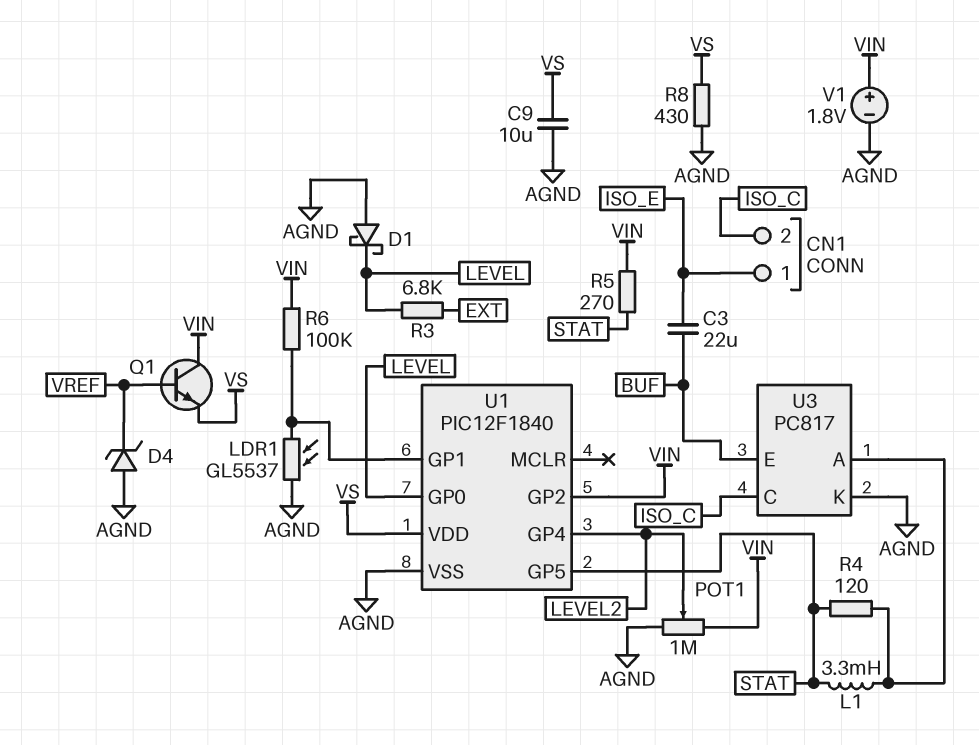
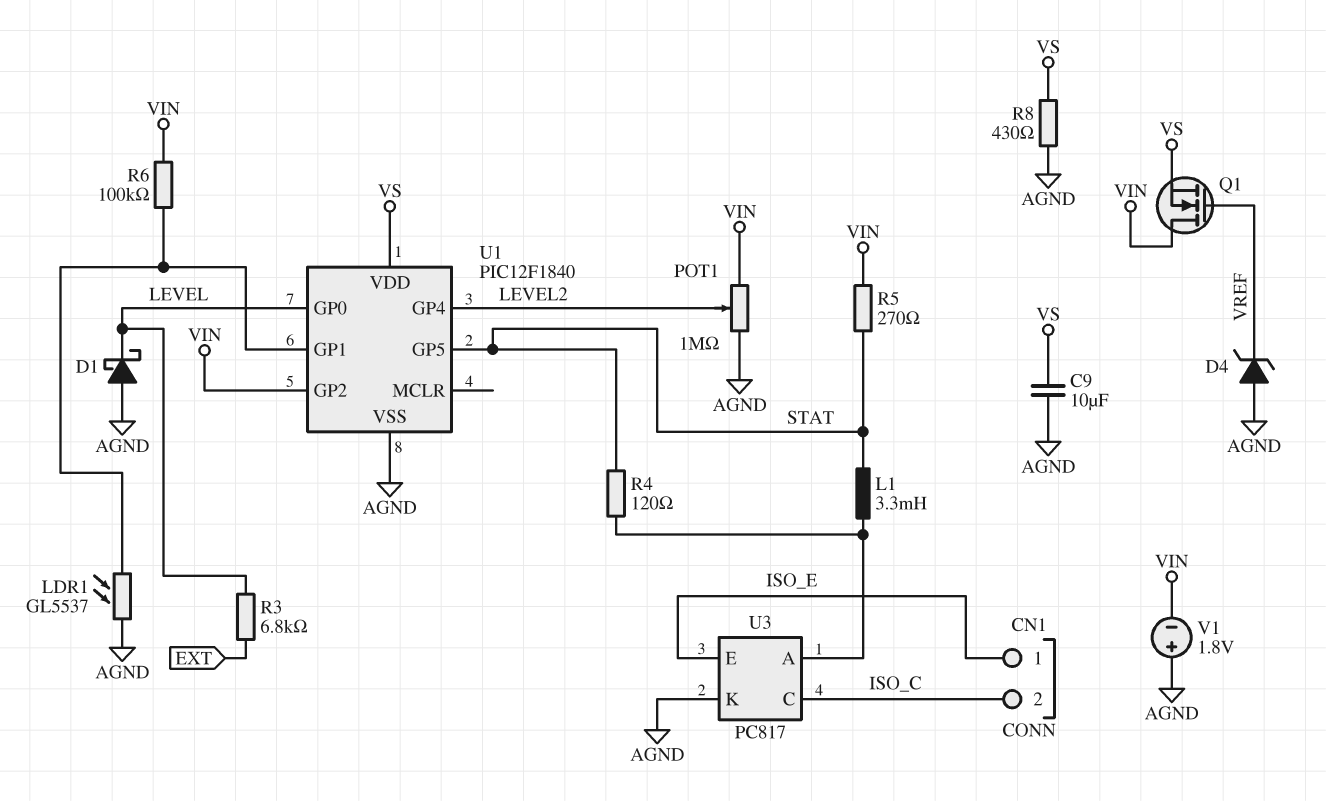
C3: 22uF (BUF, ISO_E) -> none
Q1: NPN (B VREF, C VIN, E VS) -> NMOS (G VREF, D VIN, S VS)
U3 pin E: BUF -> ISO_E
V1: 1.8V (plus VIN, minus AGND) -> 1.8V (plus AGND, minus VIN)

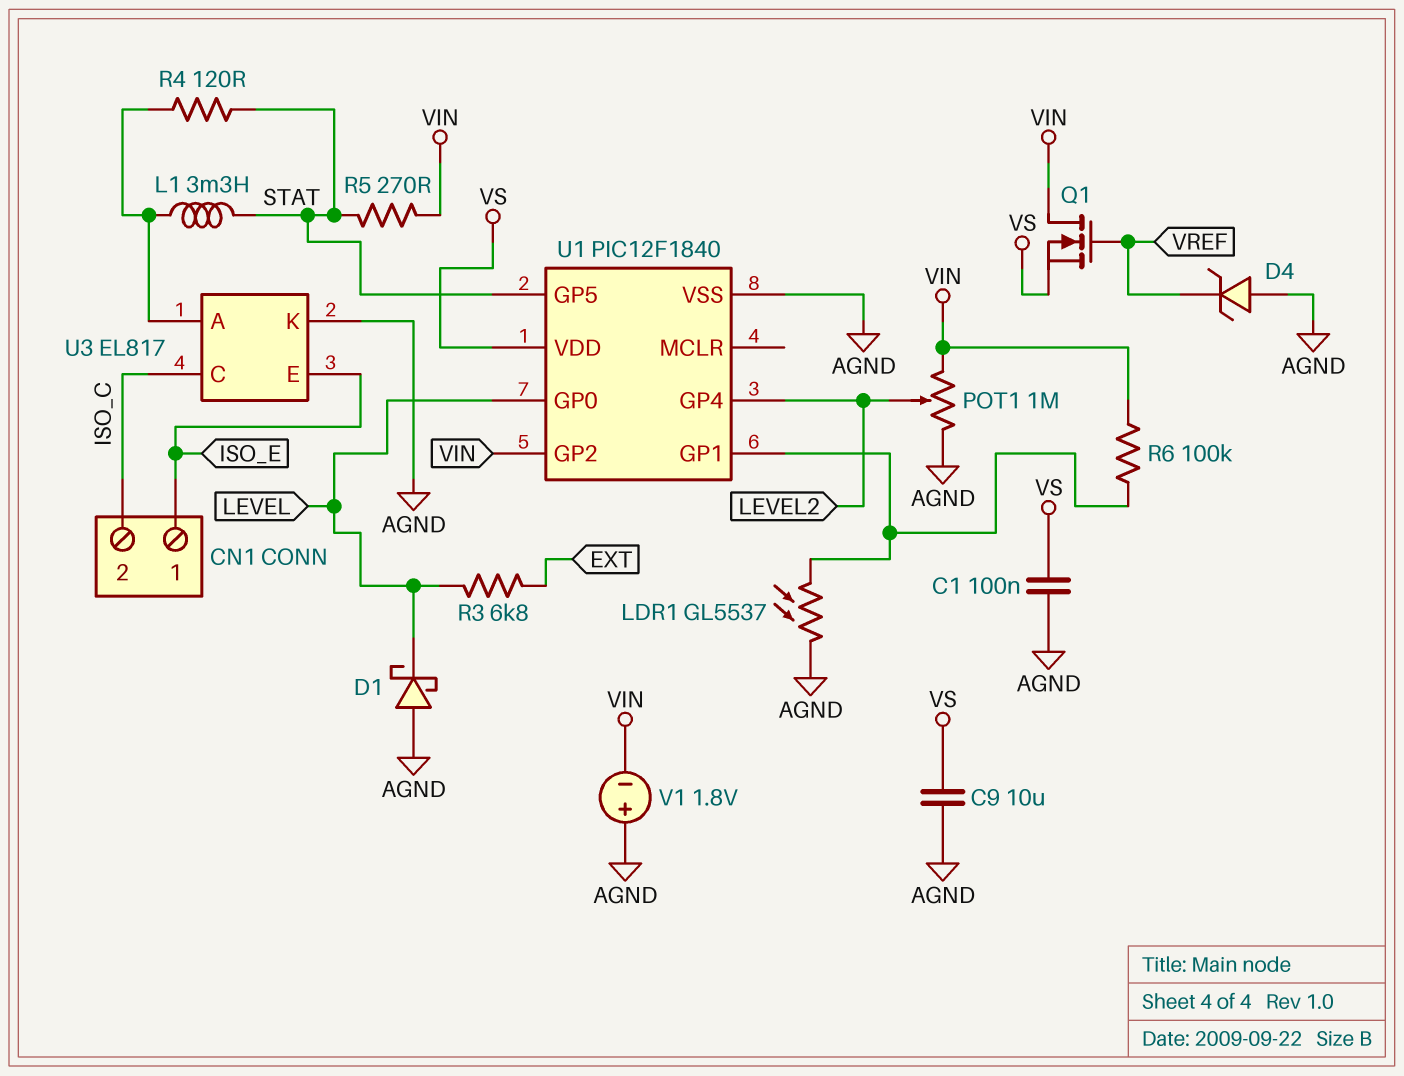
C1: none -> 100nF (AGND, VS)
R8: 430 (AGND, VS) -> none
U3: PC817 -> EL817

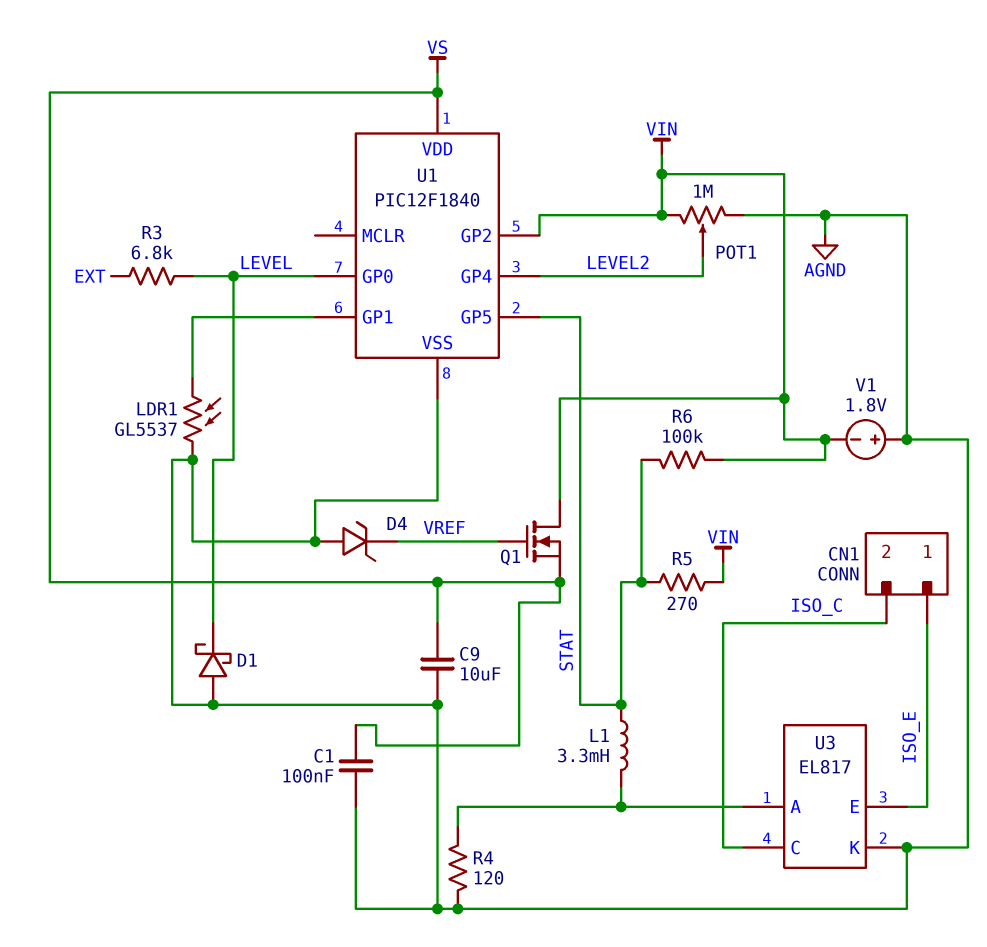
R4: 120 (STAT, U3/A) -> 120 (AGND, U3/A)
R6: 100k (U1/GP1, VIN) -> 100k (STAT, VIN)

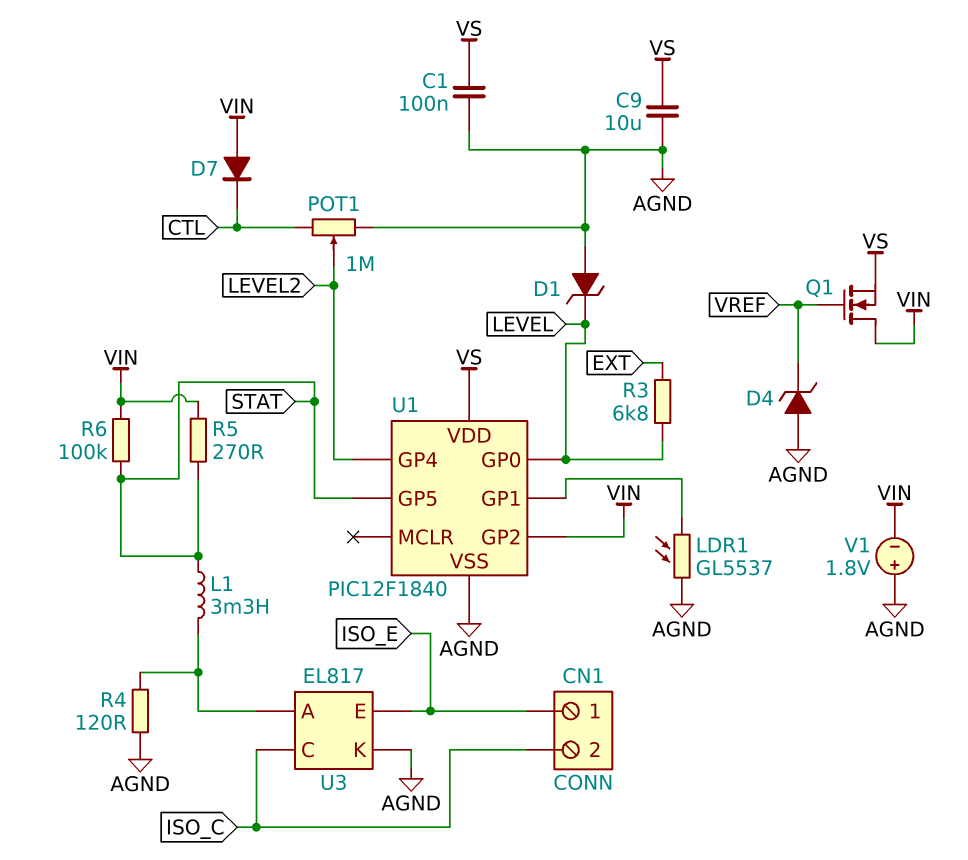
D1: schottky (A AGND, K LEVEL) -> zener (A AGND, K LEVEL)
D7: none -> diode (A VIN, K CTL)
POT1: 1M (AGND, VIN, wiper LEVEL2) -> 1M (AGND, CTL, wiper LEVEL2)

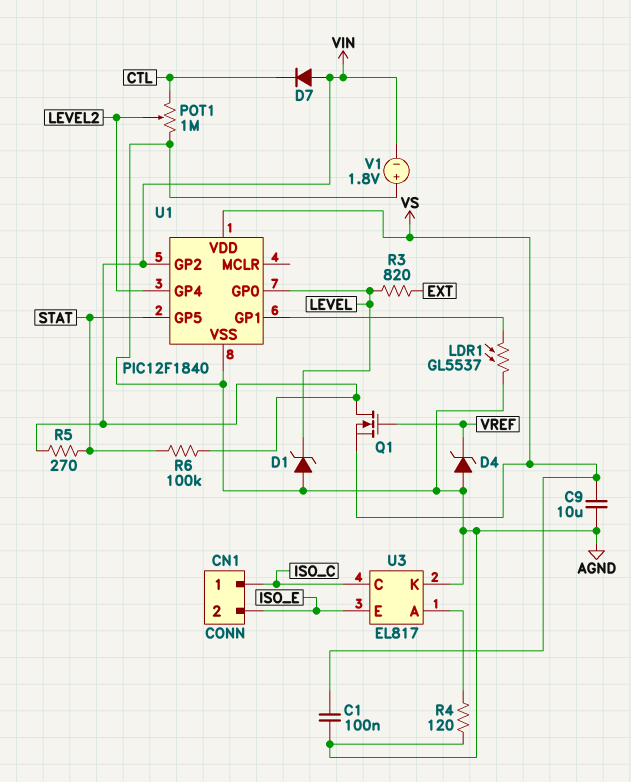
CN1 pin 1: ISO_E -> ISO_C
CN1 pin 2: ISO_C -> ISO_E
L1: 3.3mH (STAT, U3/A) -> none
R3: 6.8k (EXT, LEVEL) -> 820 (EXT, LEVEL)

